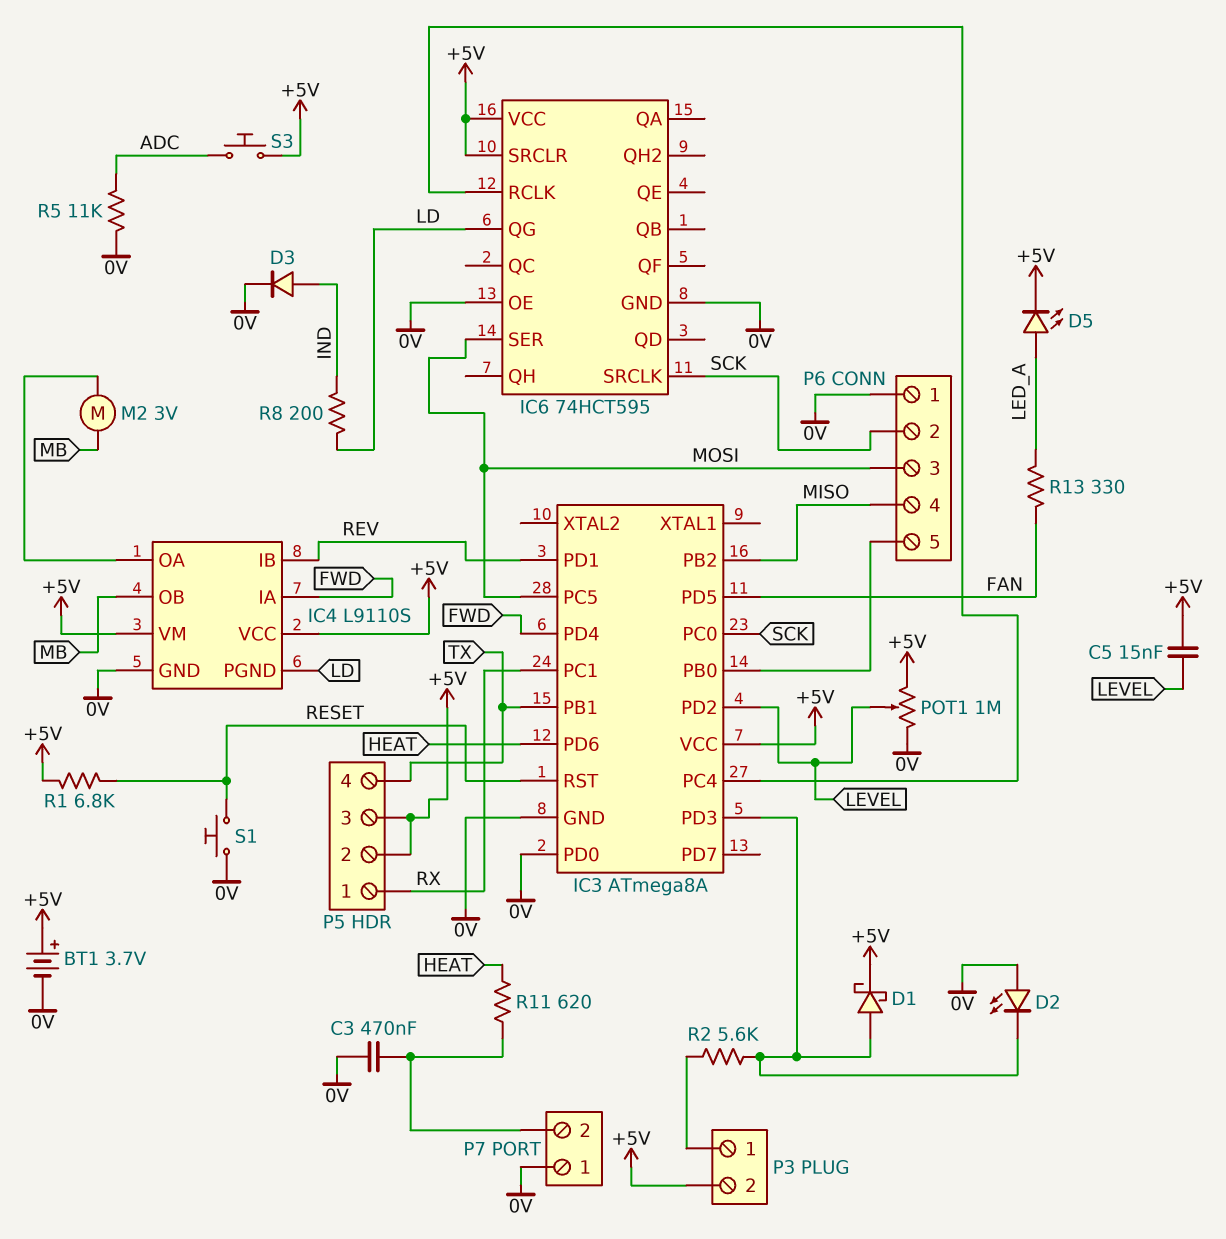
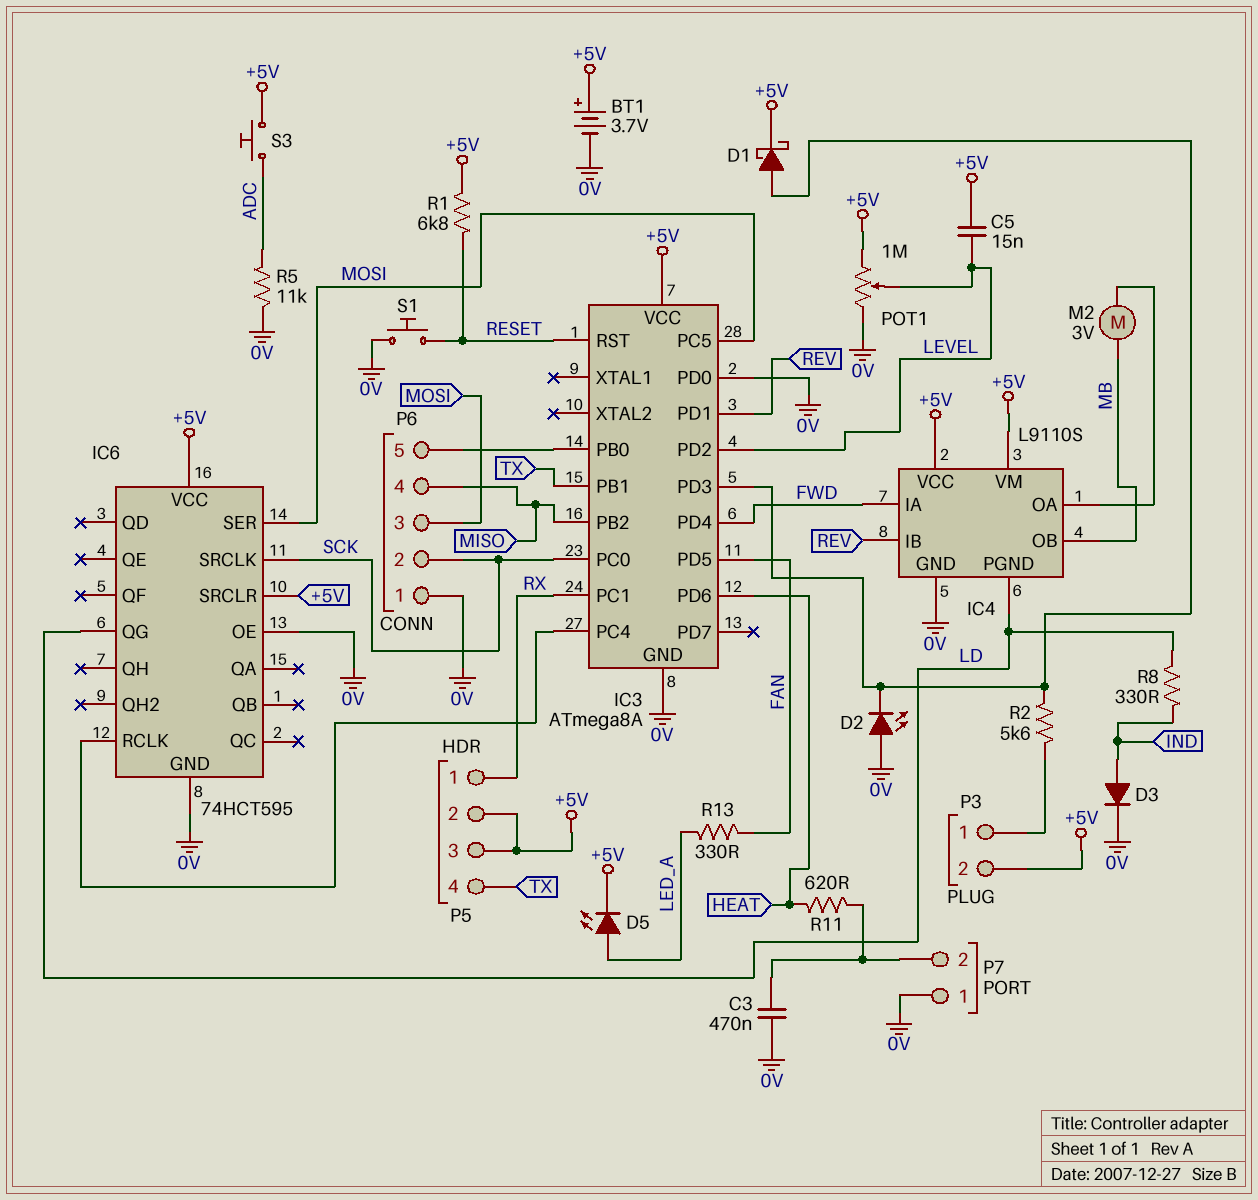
R8: 200 (IND, LD) -> 330 (IND, LD)

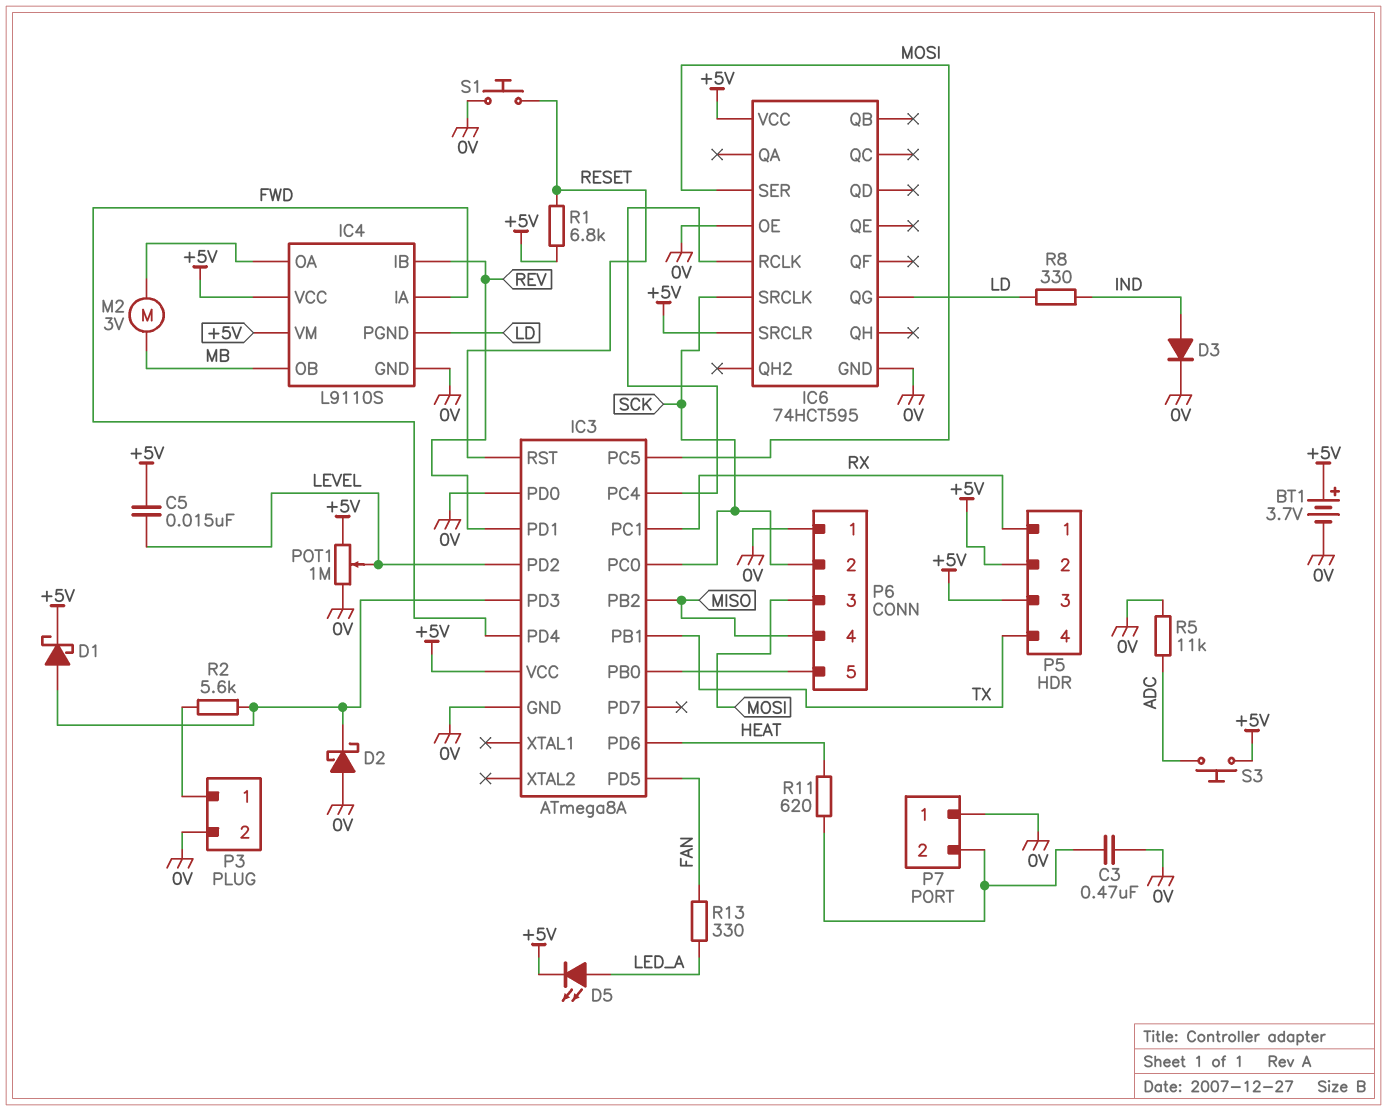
D2: LED (A 0V, K IC3/PD3) -> schottky (A 0V, K IC3/PD3)
P3 pin 2: +5V -> 0V

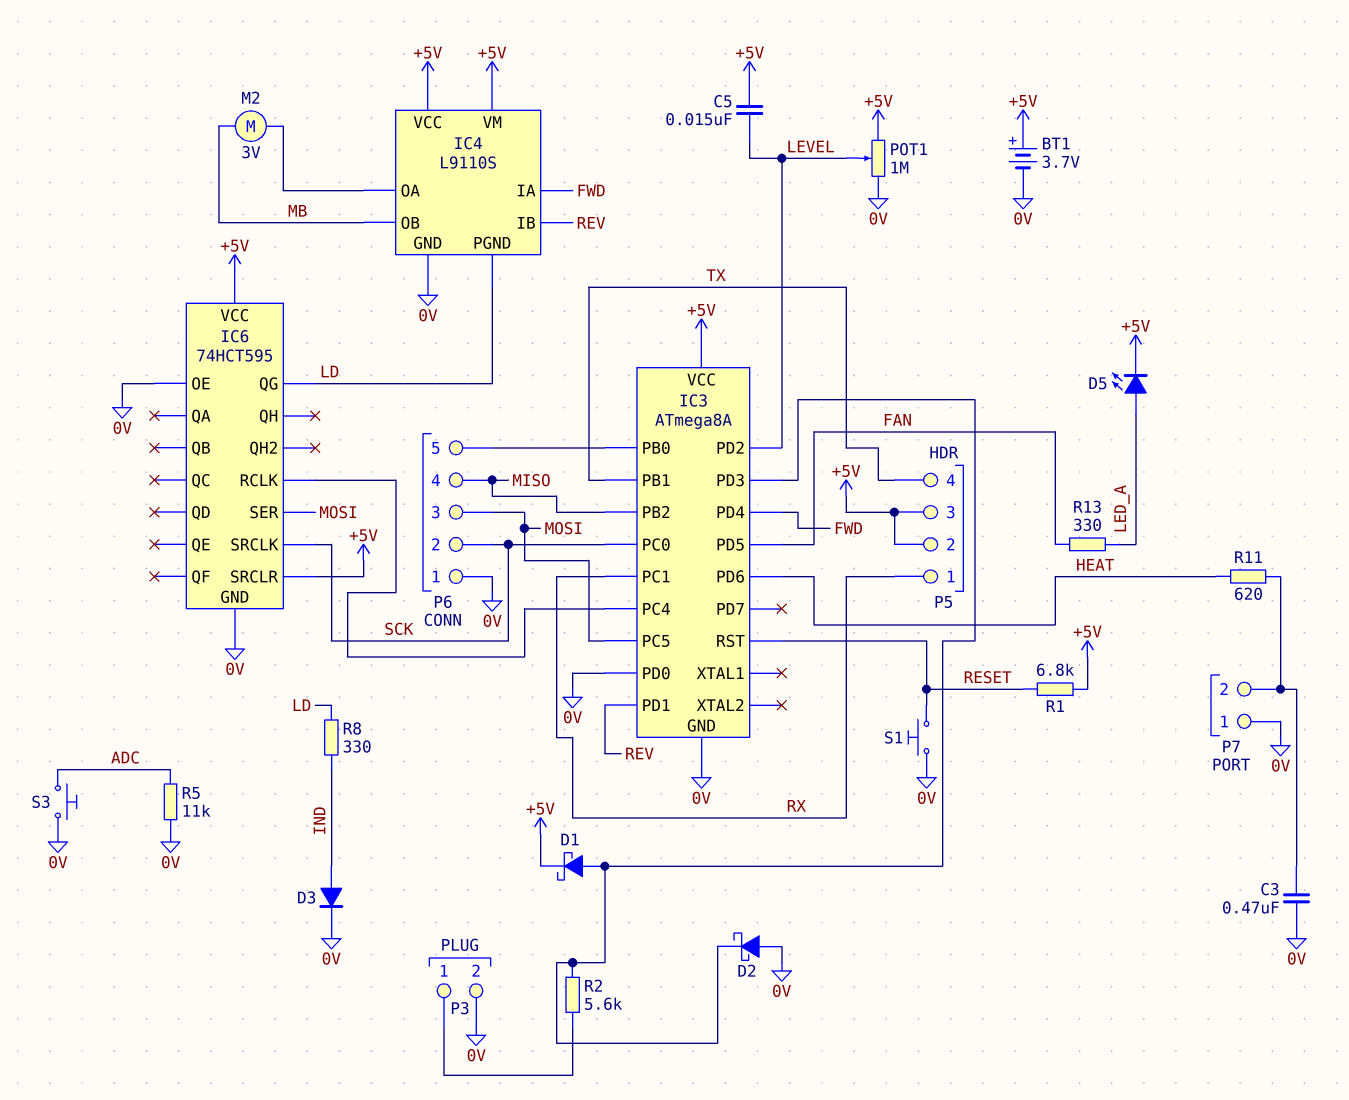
S3: button (+5V, ADC) -> button (0V, ADC)

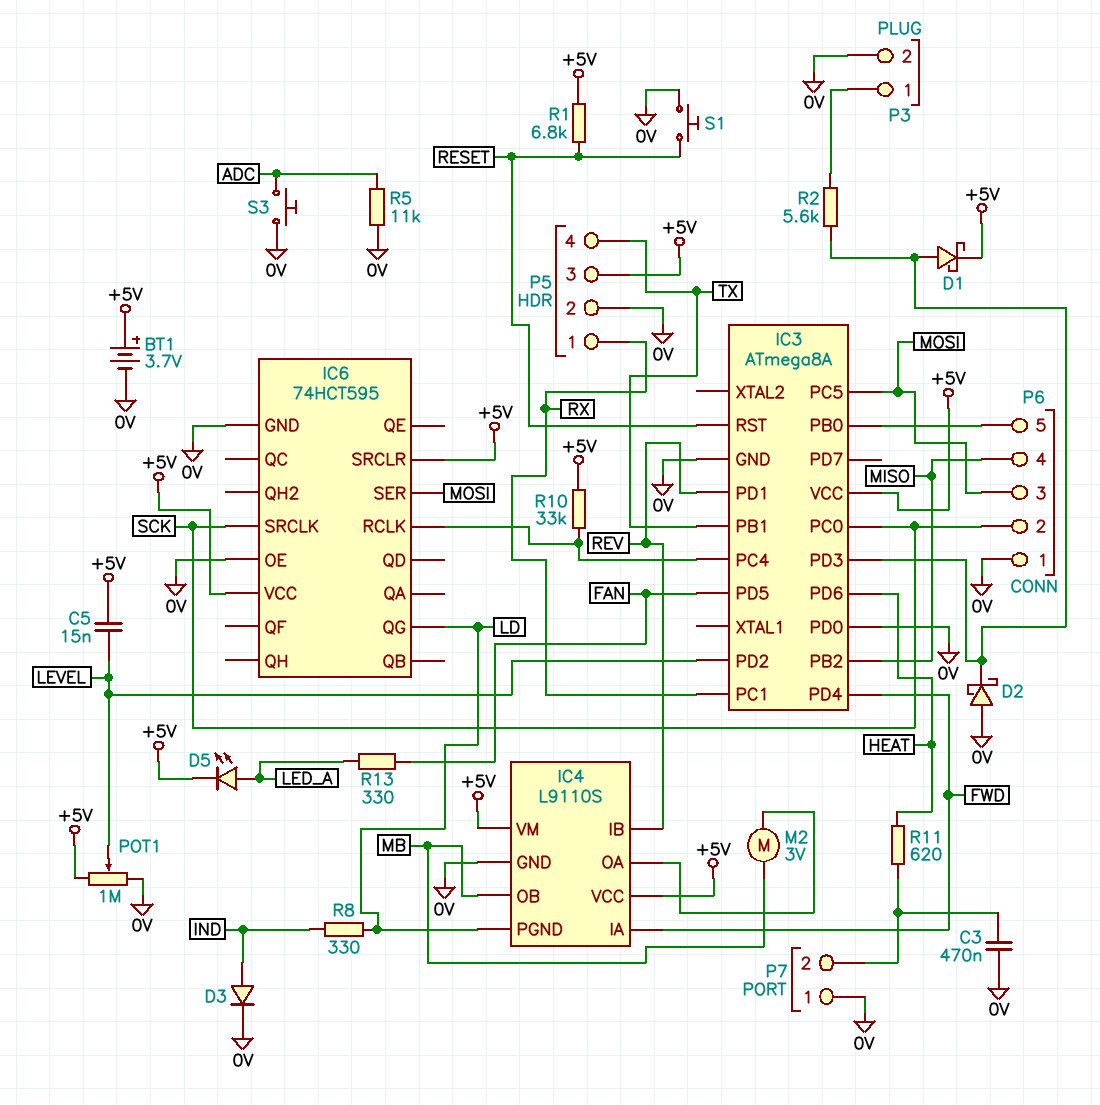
P5 pin 2: +5V -> 0V
R10: none -> 33k (+5V, IC3/PC4)

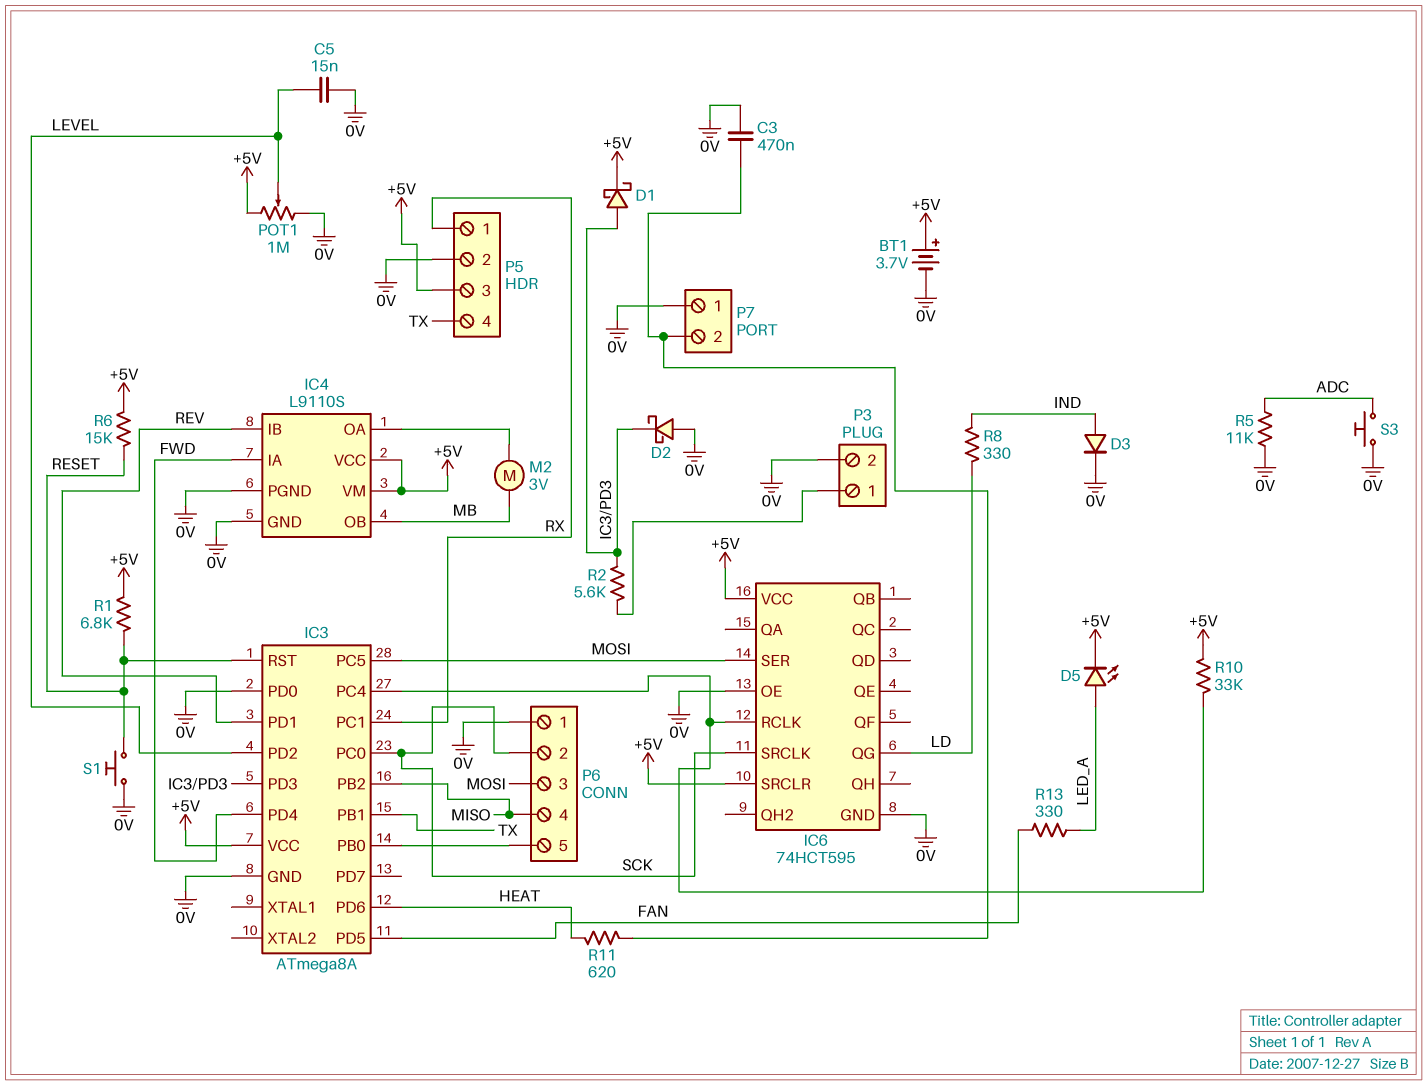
C5: 15nF (+5V, LEVEL) -> 15nF (0V, LEVEL)
IC4 pin PGND: LD -> 0V
R6: none -> 15k (+5V, RESET)

